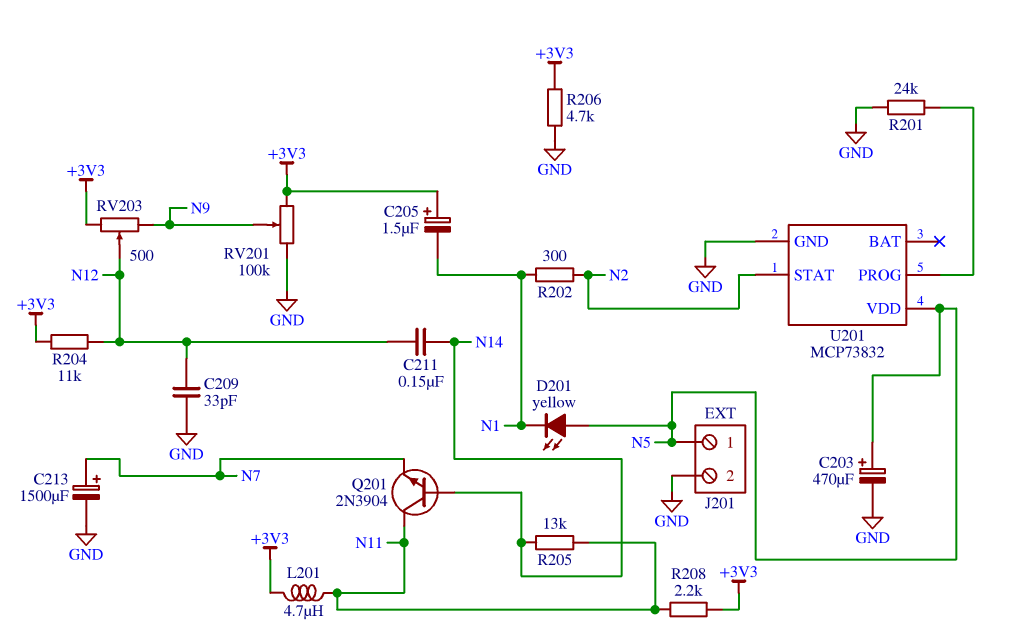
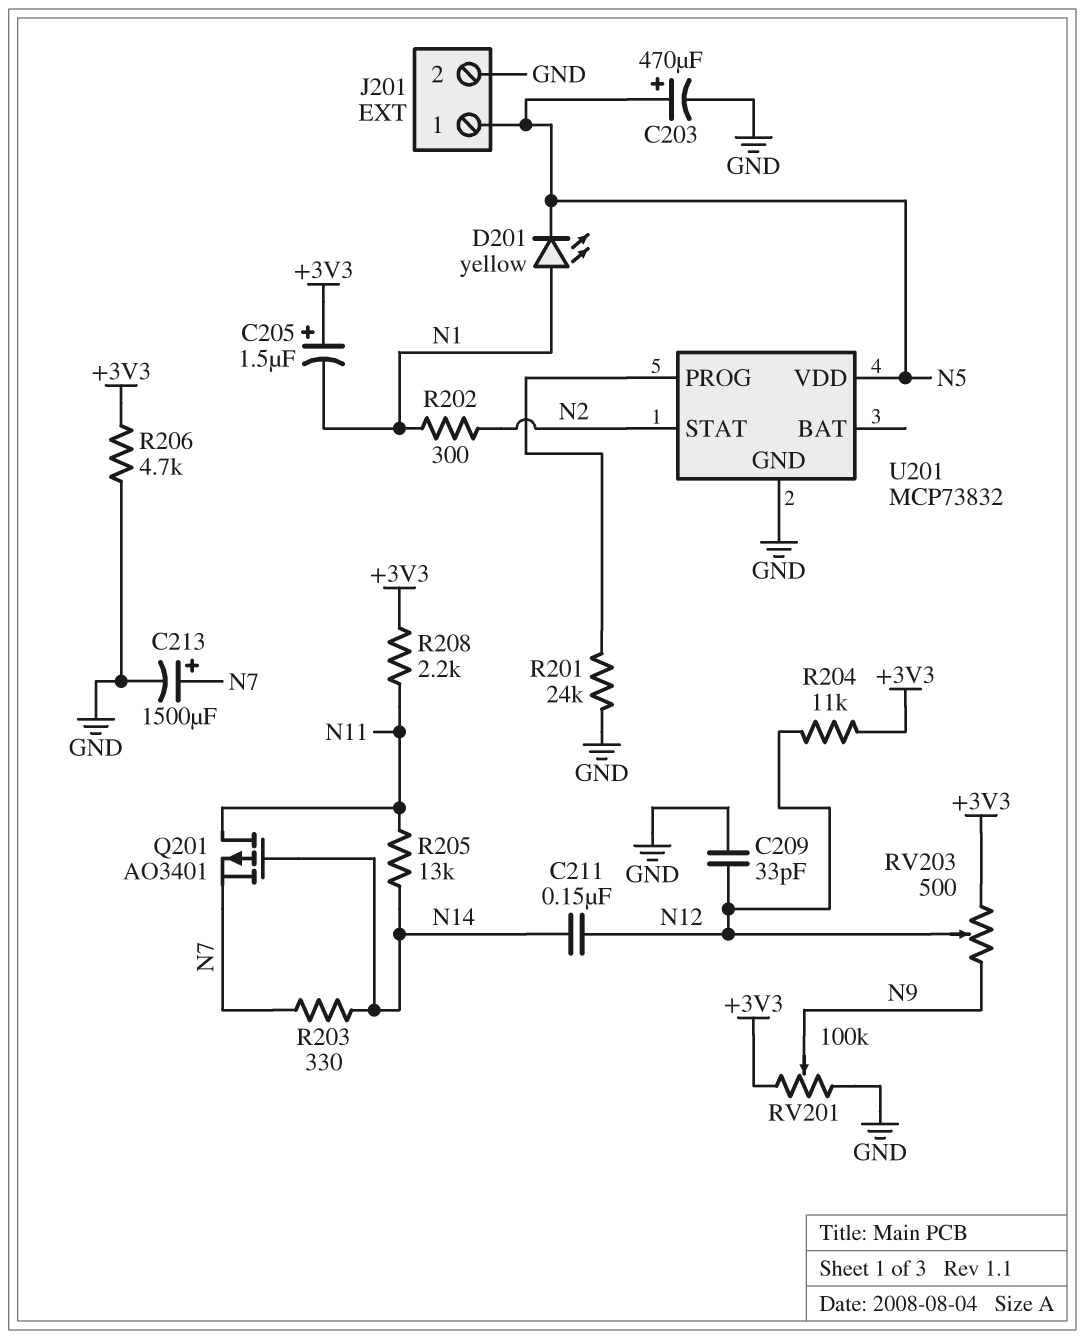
D201: LED yellow (A N5, K N1) -> LED yellow (A N1, K N5)
L201: 4.7uH (+3V3, N11) -> none
Q201: NPN 2N3904 (B N14, C N11, E N7) -> PMOS AO3401 (G N14, D N11, S N7)
R203: none -> 330 (N7, N14)

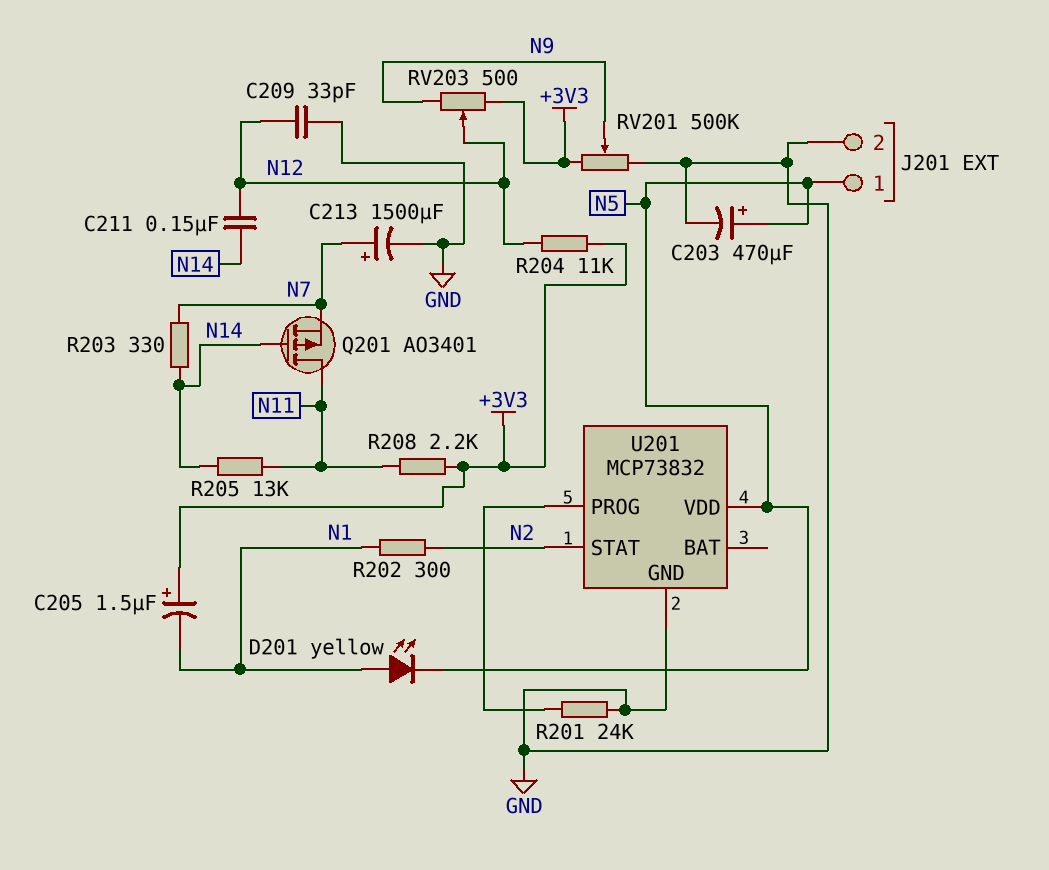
R206: 4.7k (+3V3, GND) -> none
RV201: 100k (+3V3, GND, wiper N9) -> 500k (+3V3, GND, wiper N9)

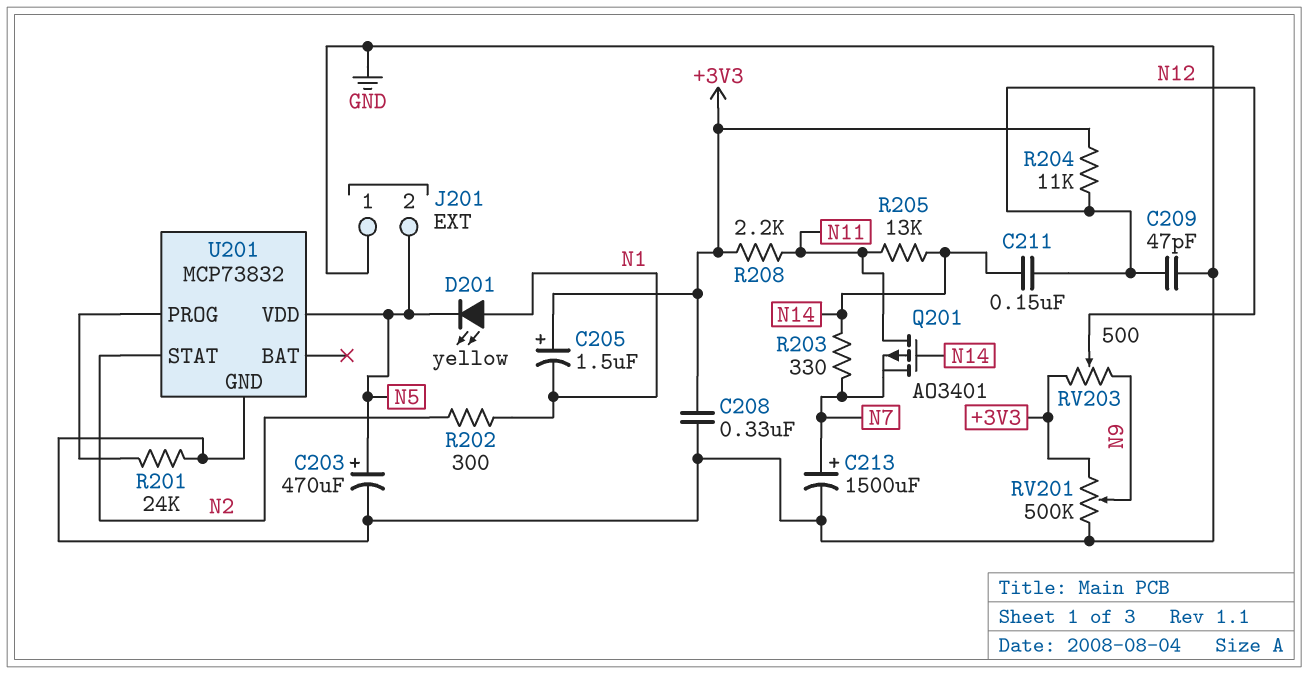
C208: none -> 330nF (+3V3, GND)
C209: 33pF (GND, N12) -> 47pF (GND, N12)
J201 pin 1: N5 -> GND
J201 pin 2: GND -> N5

